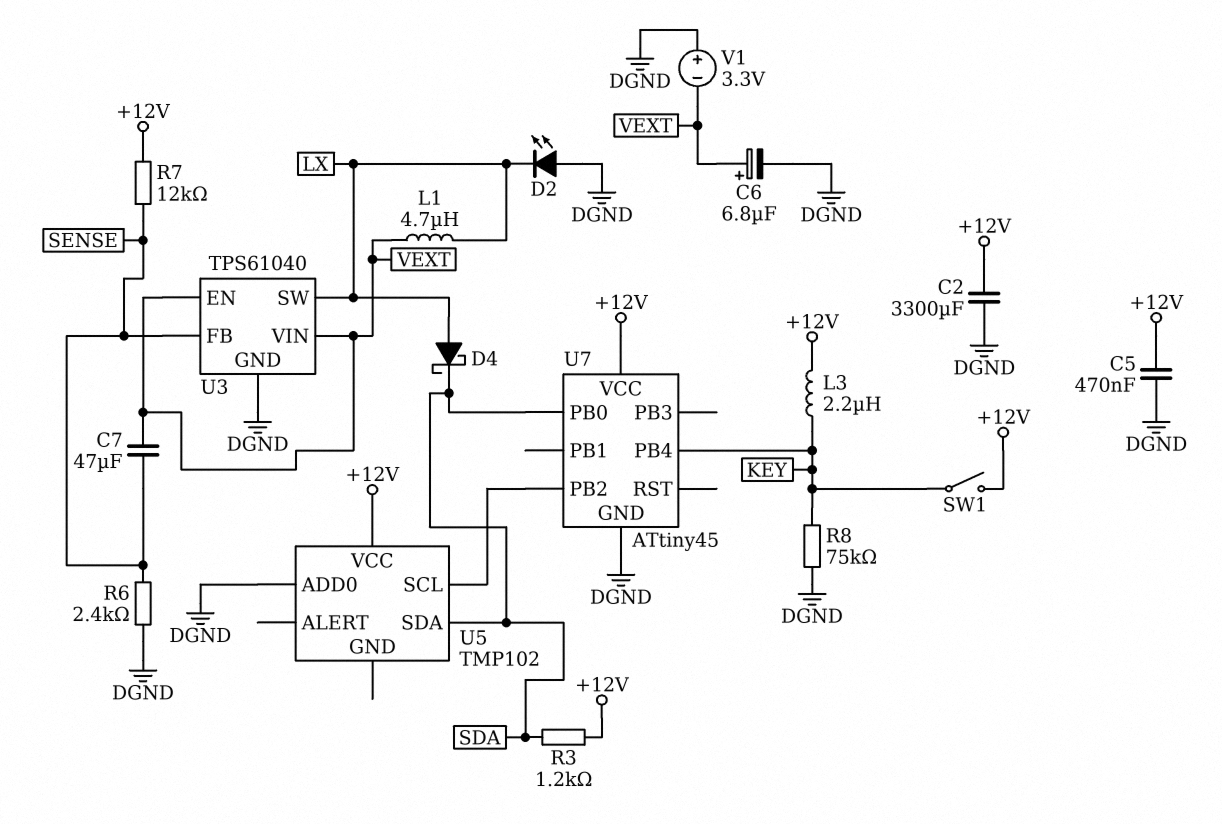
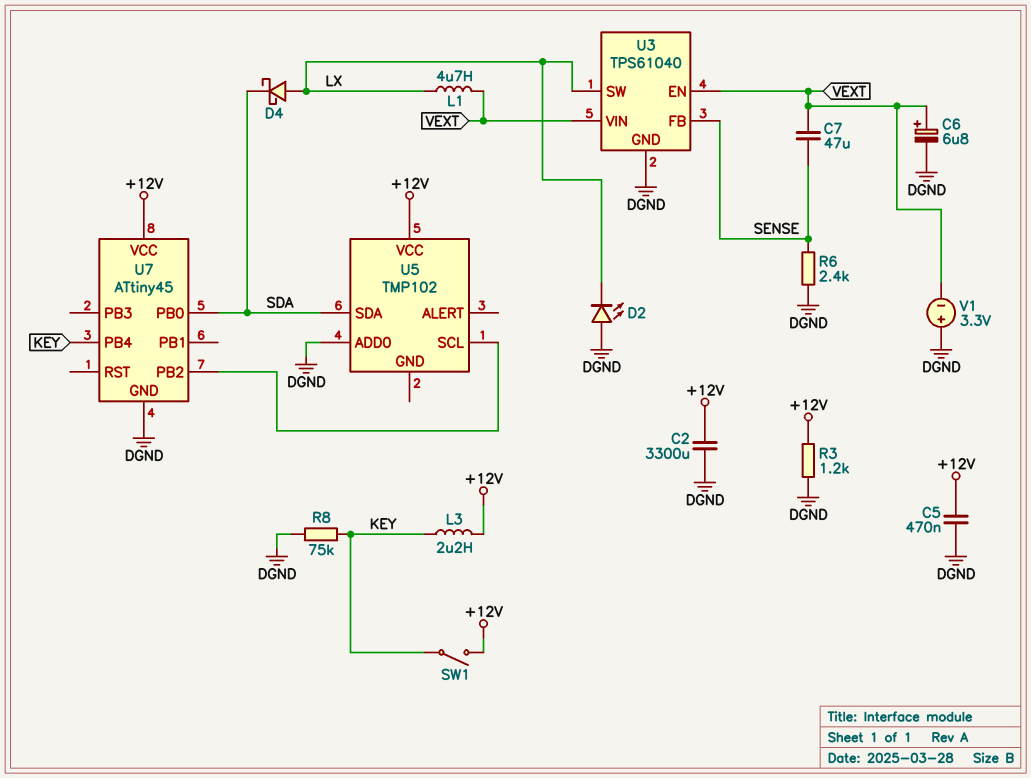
R3: 1.2k (+12V, SDA) -> 1.2k (+12V, DGND)
R7: 12k (+12V, SENSE) -> none

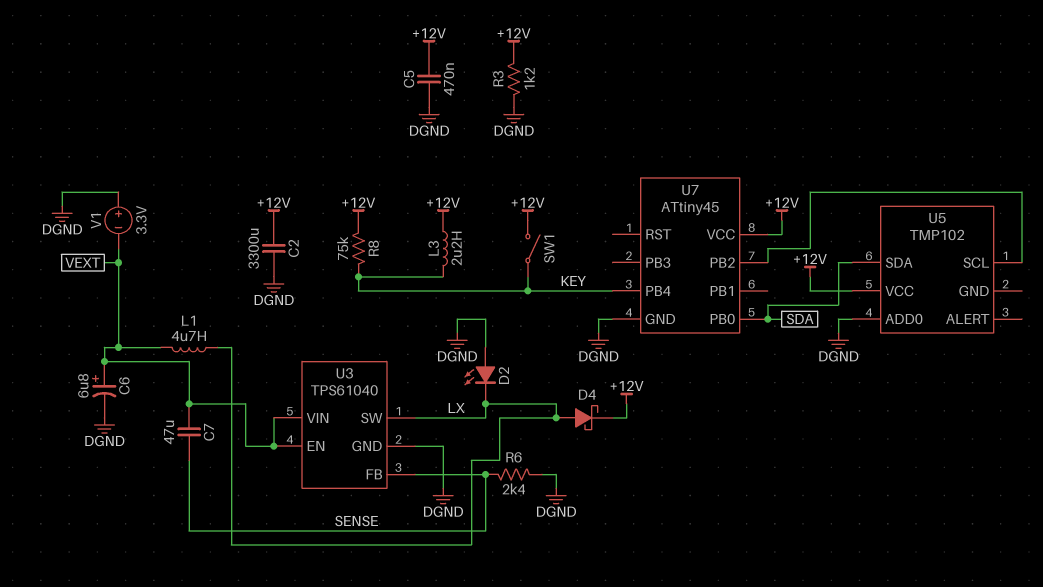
D4: schottky (A LX, K SDA) -> schottky (A LX, K +12V)
R8: 75k (DGND, KEY) -> 75k (+12V, KEY)

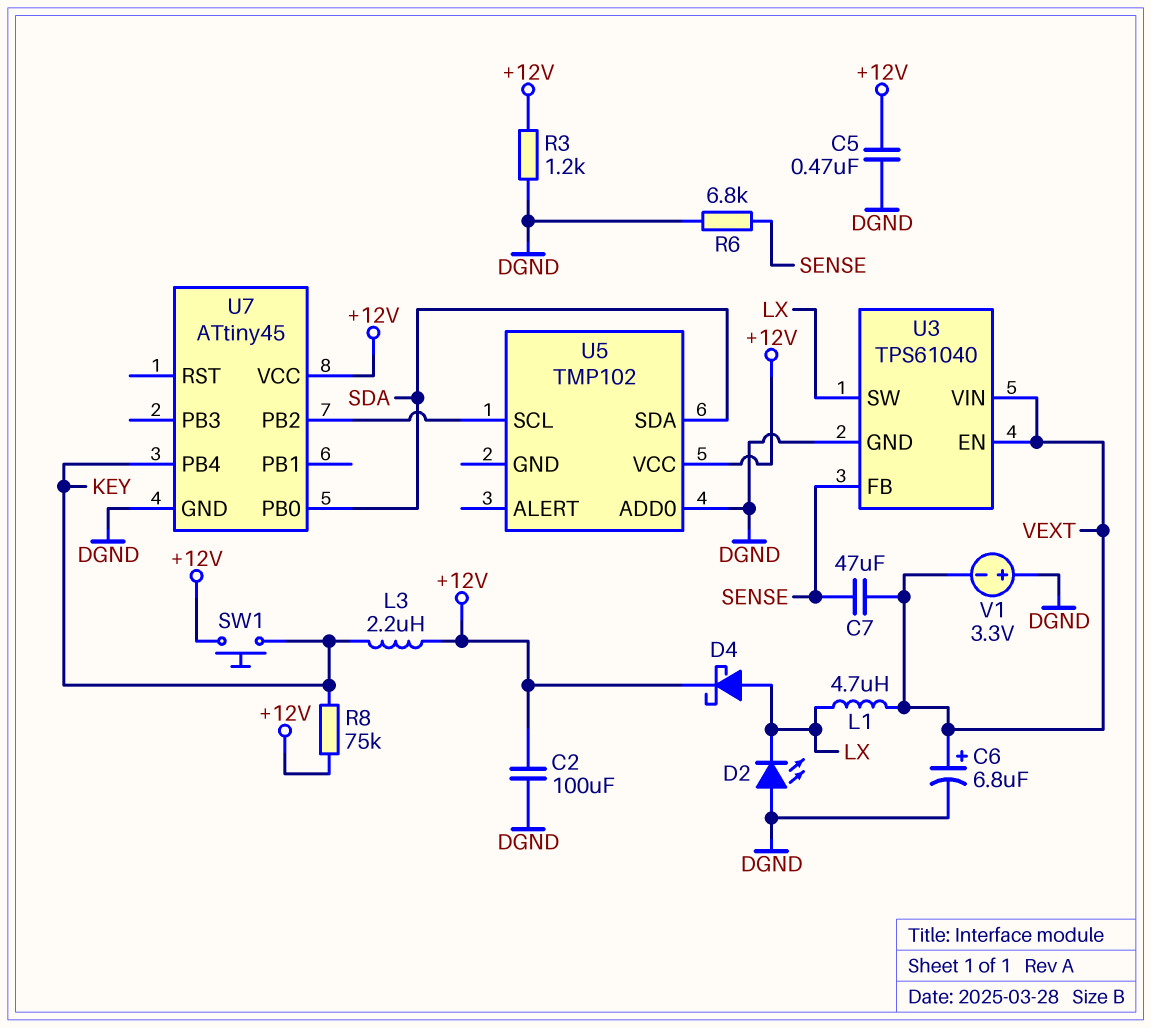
C2: 3300uF (+12V, DGND) -> 100uF (+12V, DGND)
R6: 2.4k (DGND, SENSE) -> 6.8k (DGND, SENSE)
SW1: switch (+12V, KEY) -> button (+12V, KEY)

